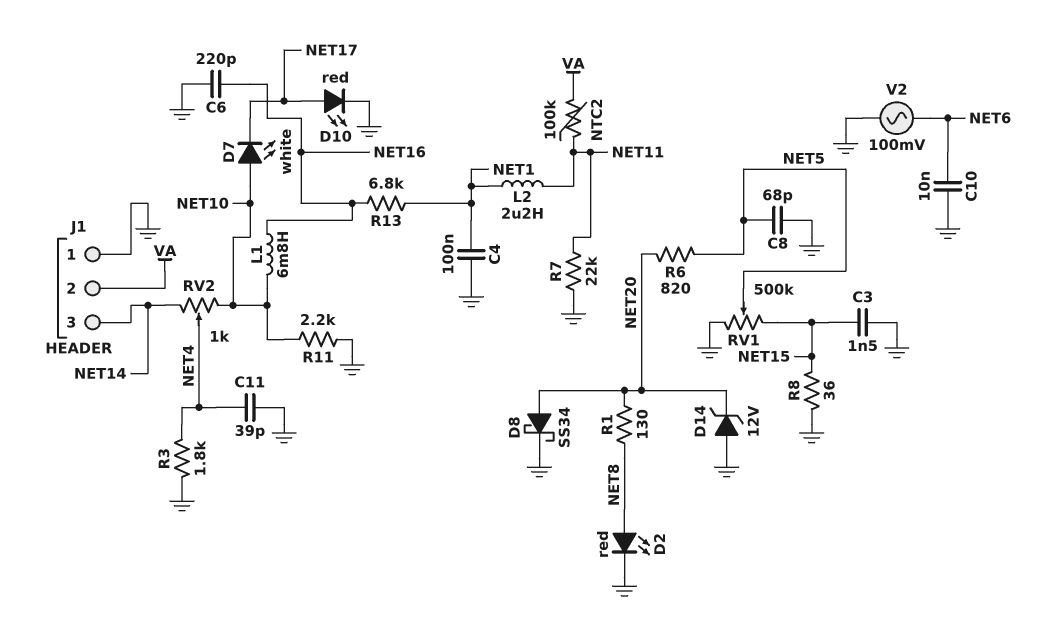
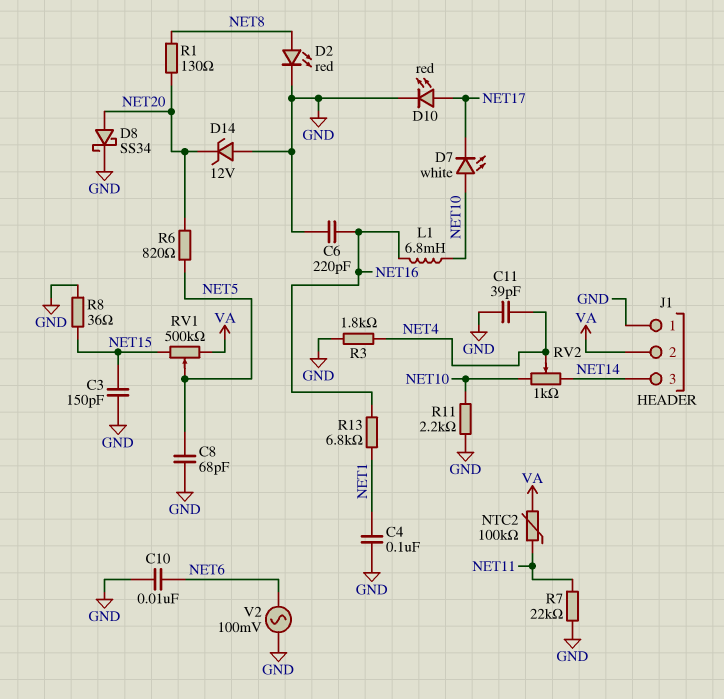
C3: 1.5nF (GND, NET15) -> 150pF (GND, NET15)
L2: 2.2uH (NET1, NET11) -> none
RV1: 500k (GND, NET15, wiper NET5) -> 500k (NET15, VA, wiper NET5)

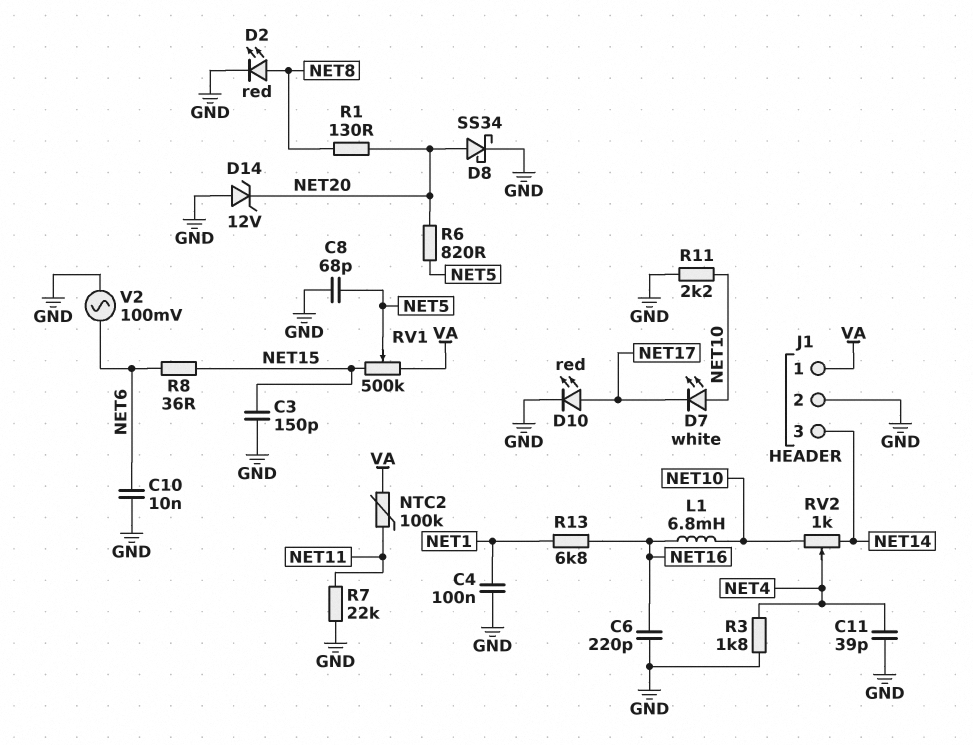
J1 pin 1: GND -> VA
J1 pin 2: VA -> GND
R8: 36 (GND, NET15) -> 36 (NET6, NET15)

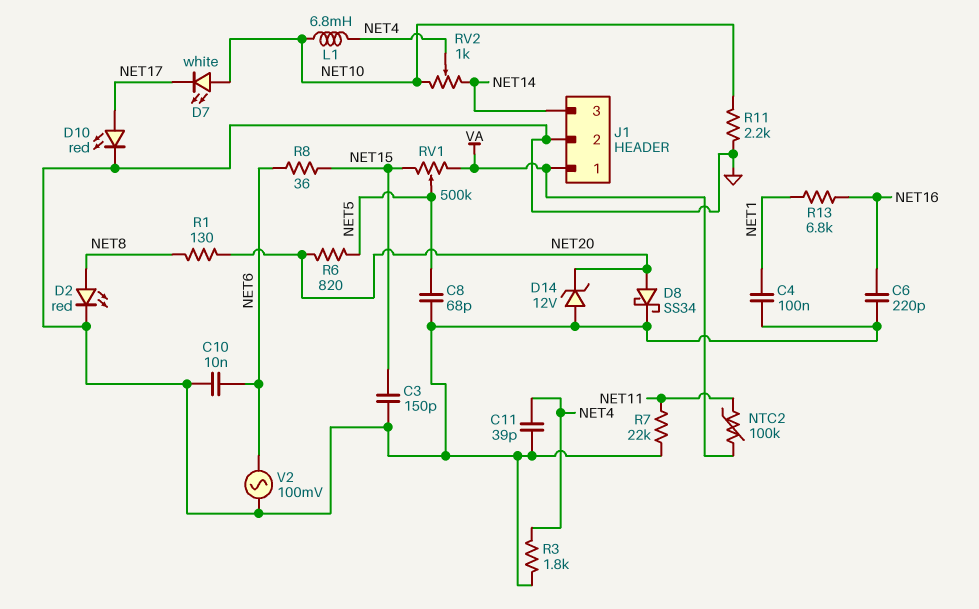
L1: 6.8mH (NET10, NET16) -> 6.8mH (NET4, NET10)

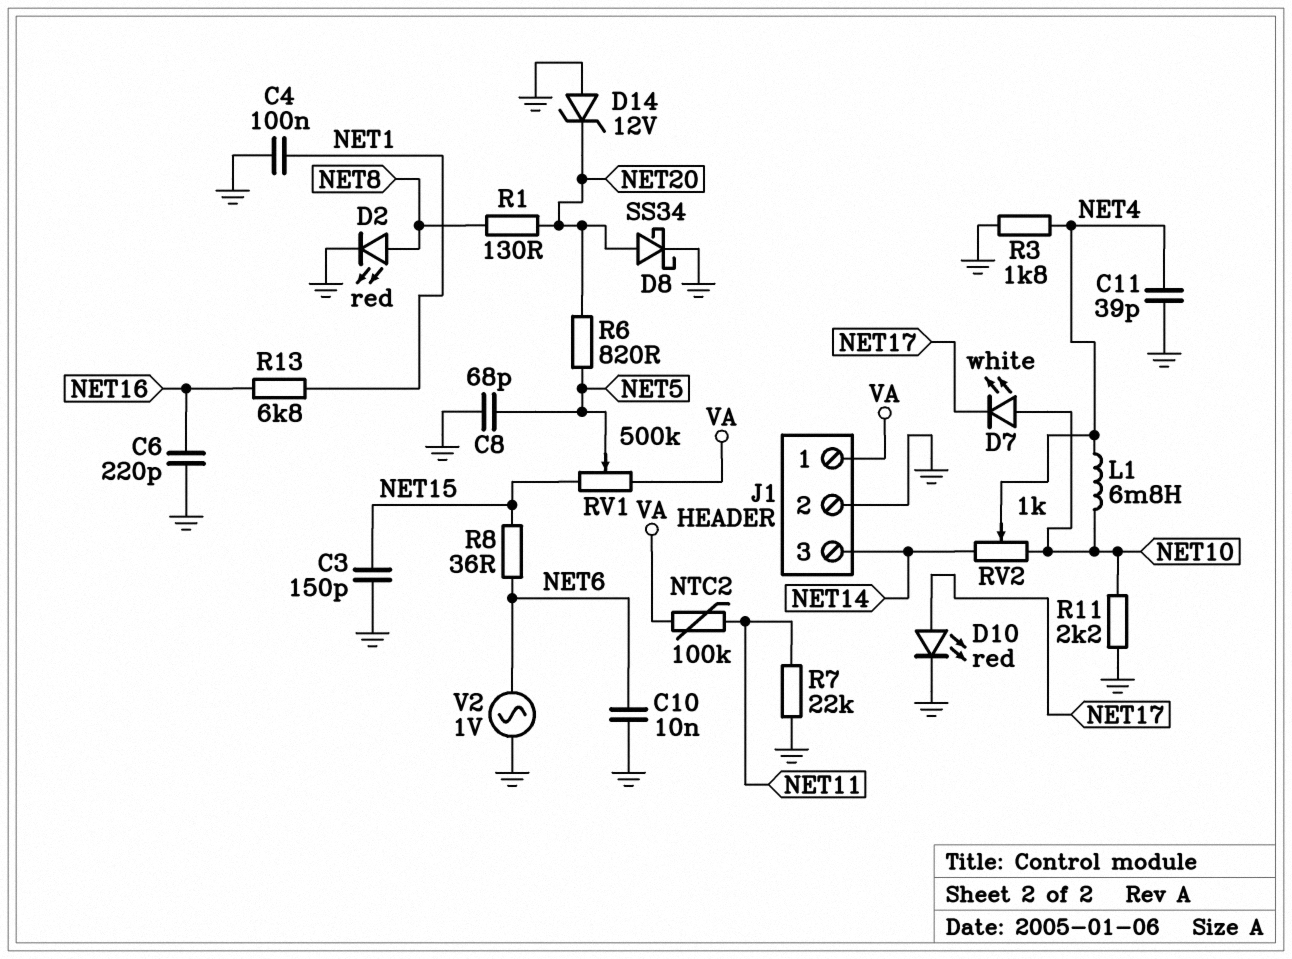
V2: AC 100mV (GND, NET6) -> AC 1V (GND, NET6)

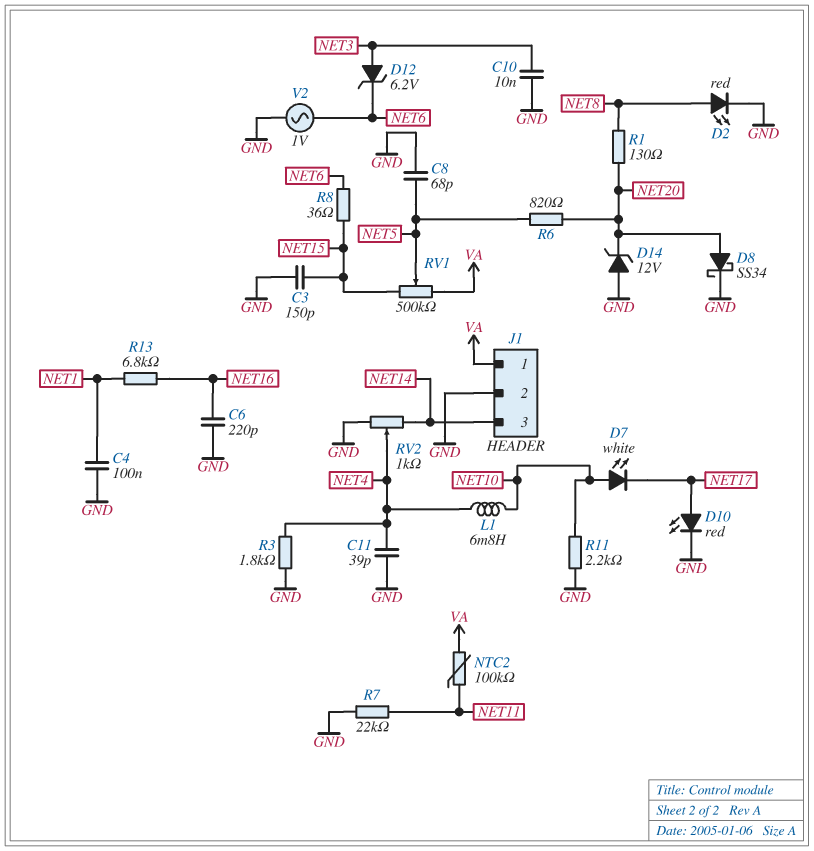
C10: 10nF (GND, NET6) -> 10nF (GND, NET3)
D12: none -> zener 6.2V (A NET3, K NET6)
RV2: 1k (NET10, NET14, wiper NET4) -> 1k (GND, NET14, wiper NET4)

